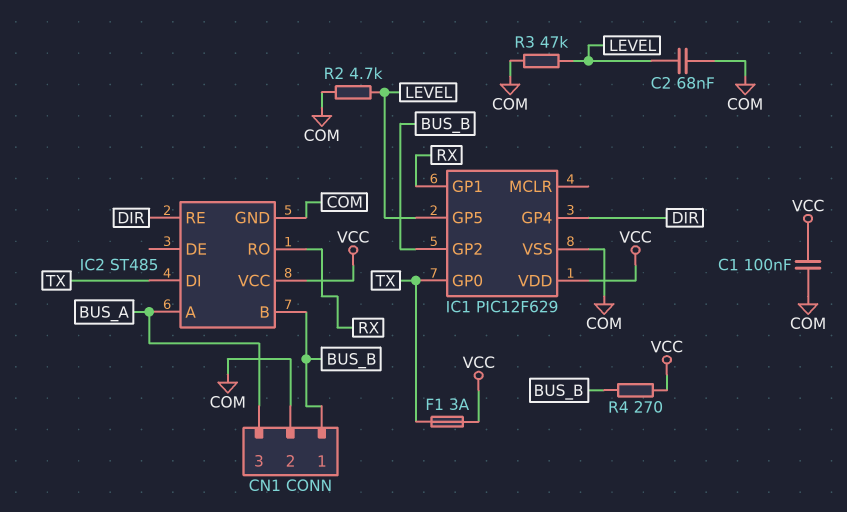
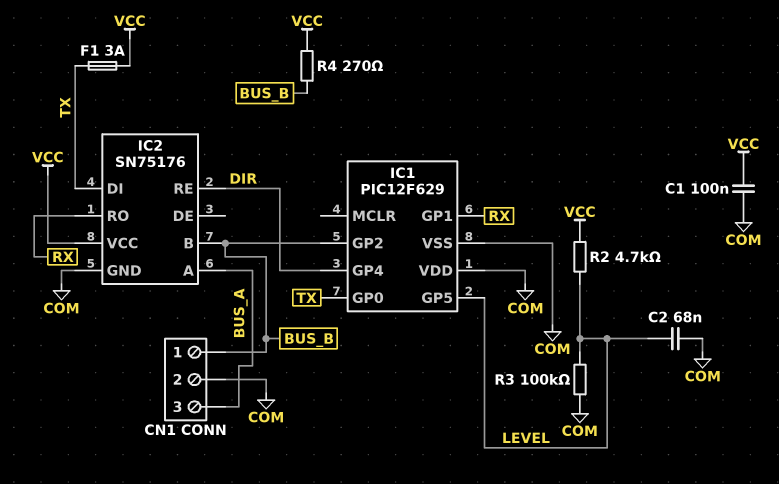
IC1 pin VDD: VCC -> COM
IC2: ST485 -> SN75176
R2: 4.7k (COM, LEVEL) -> 4.7k (LEVEL, VCC)
R3: 47k (COM, LEVEL) -> 100k (COM, LEVEL)

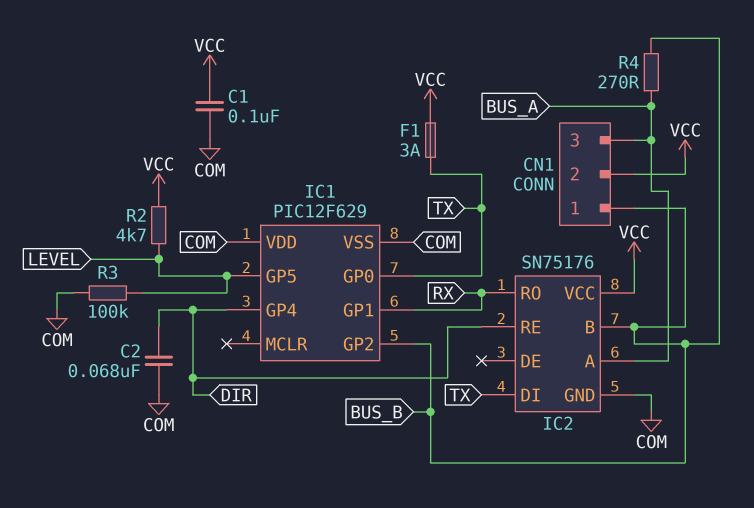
C2: 68nF (COM, LEVEL) -> 68nF (COM, DIR)
CN1 pin 2: COM -> VCC
R4: 270 (BUS_B, VCC) -> 270 (BUS_A, BUS_B)

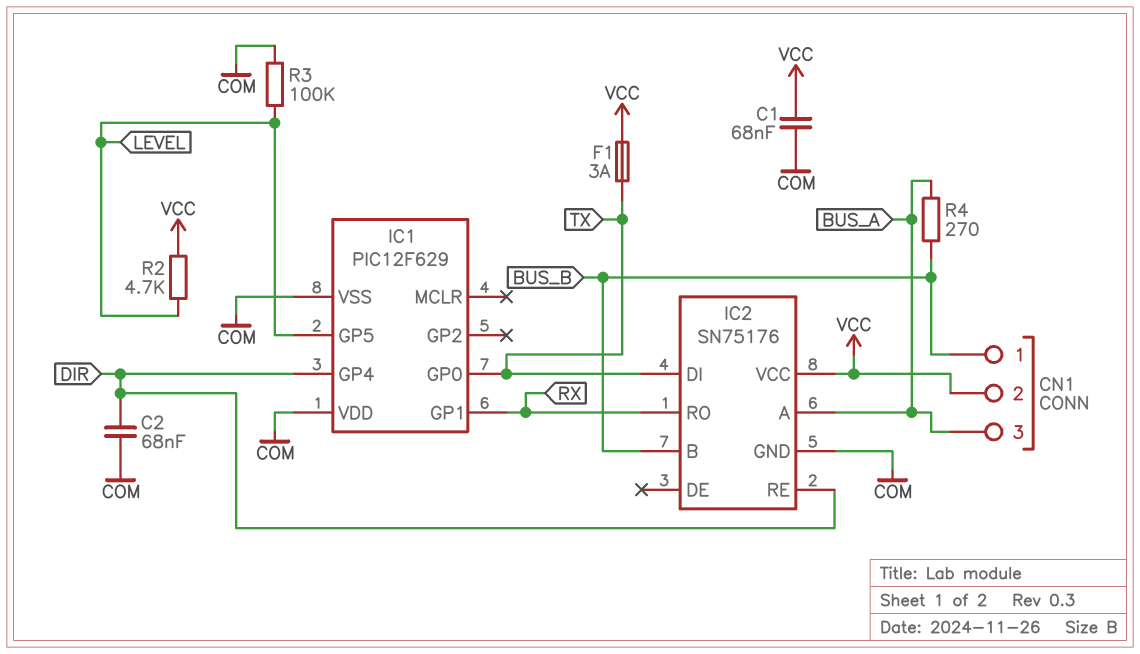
C1: 100nF (COM, VCC) -> 68nF (COM, VCC)
IC1 pin GP2: BUS_B -> none

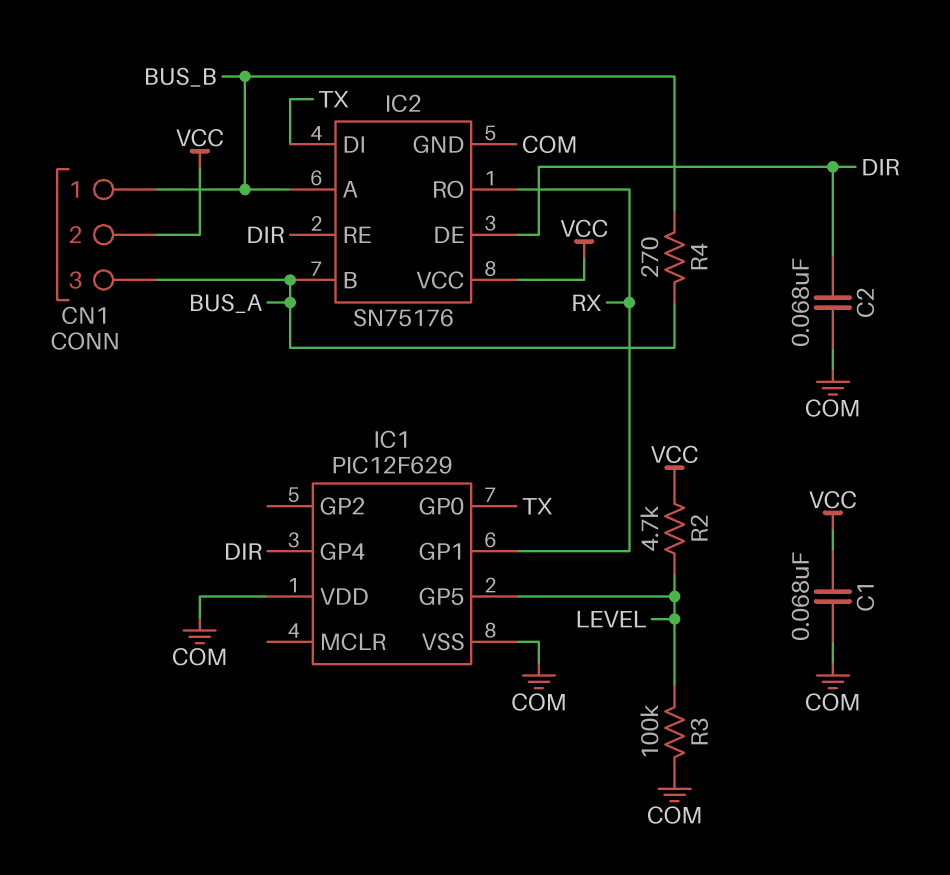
F1: 3A (TX, VCC) -> none
IC2 pin A: BUS_A -> BUS_B
IC2 pin B: BUS_B -> BUS_A
IC2 pin DE: none -> DIR

